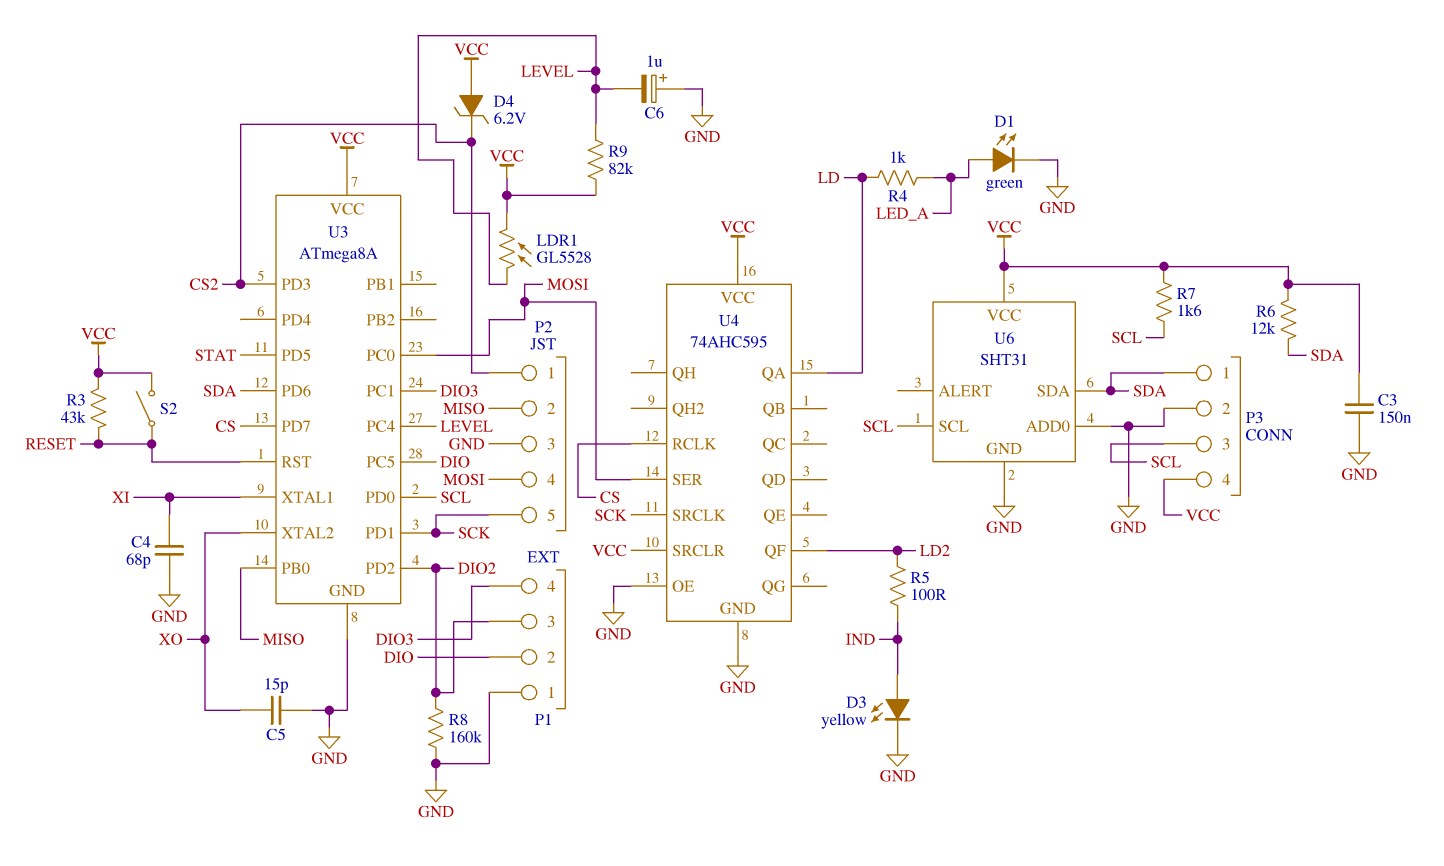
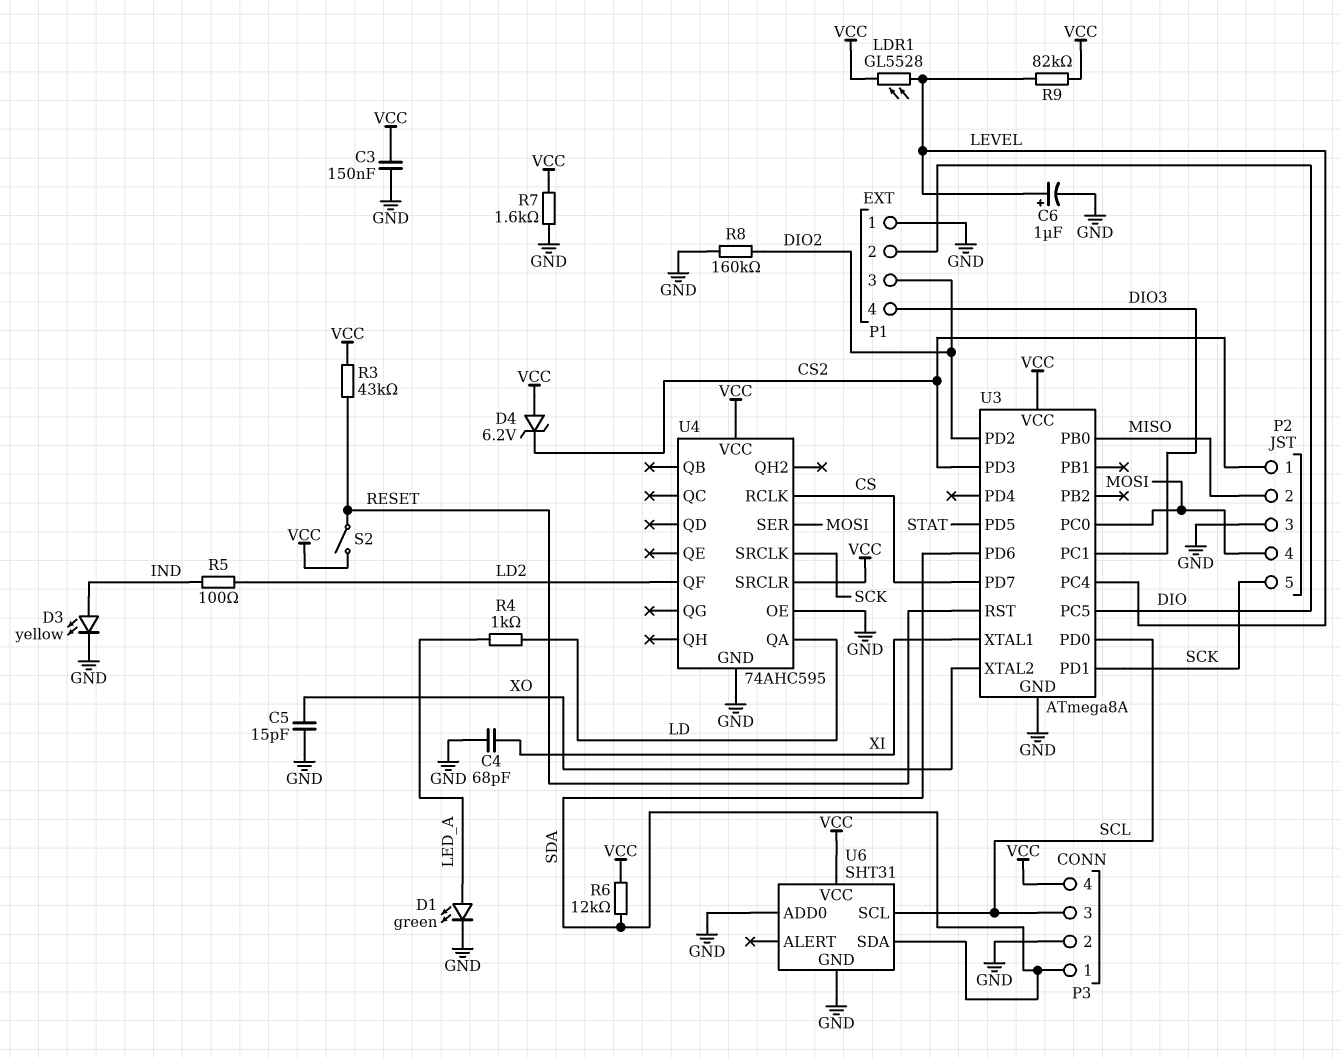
C6: 1uF (plus GND, minus LEVEL) -> 1uF (plus LEVEL, minus GND)
R7: 1.6k (SCL, VCC) -> 1.6k (GND, VCC)

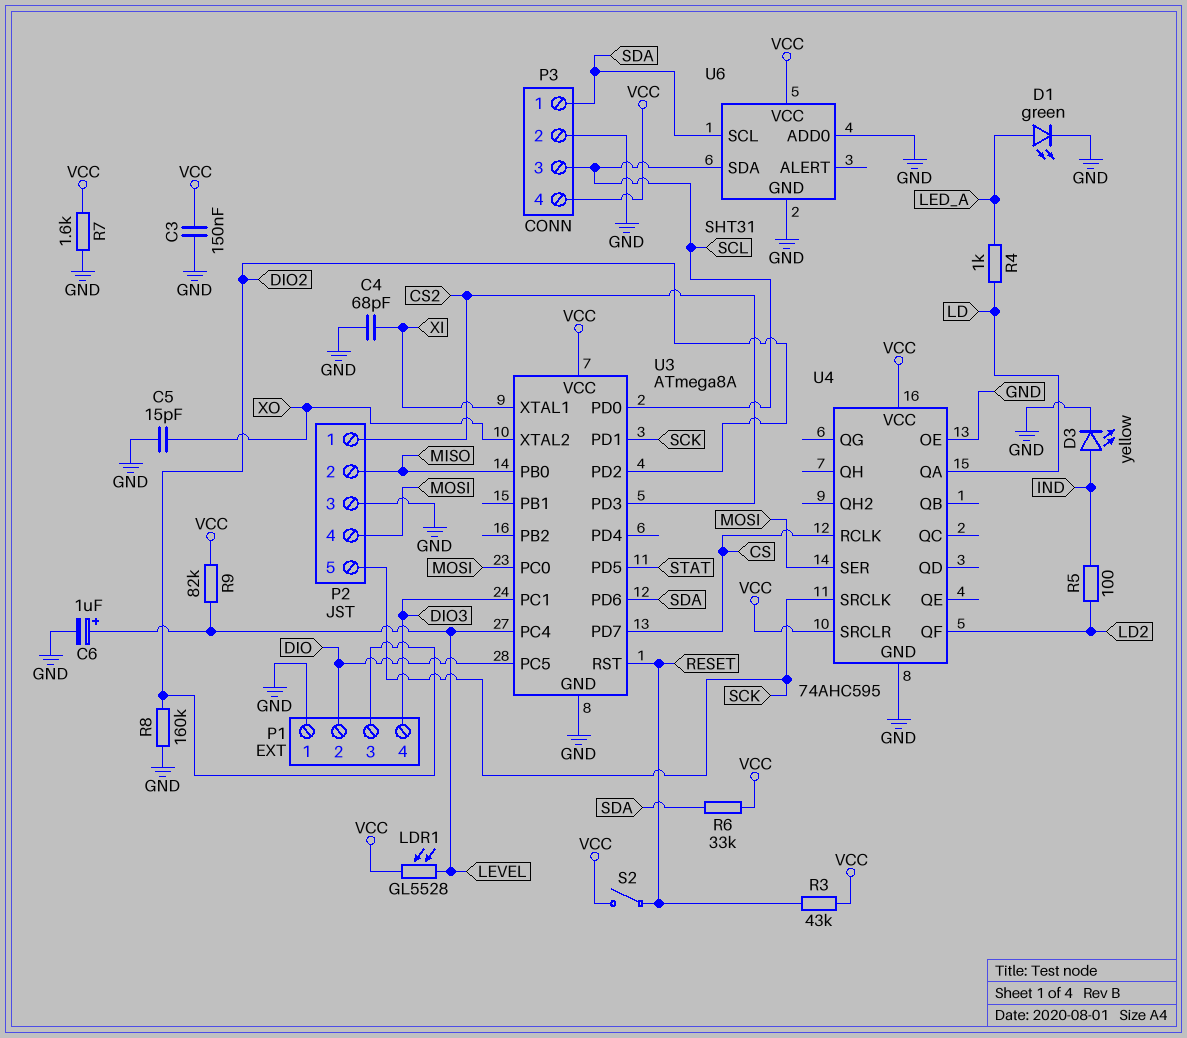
D4: zener 6.2V (A VCC, K CS2) -> none
R6: 12k (SDA, VCC) -> 33k (SDA, VCC)
U6 pin SCL: SCL -> SDA
U6 pin SDA: SDA -> SCL

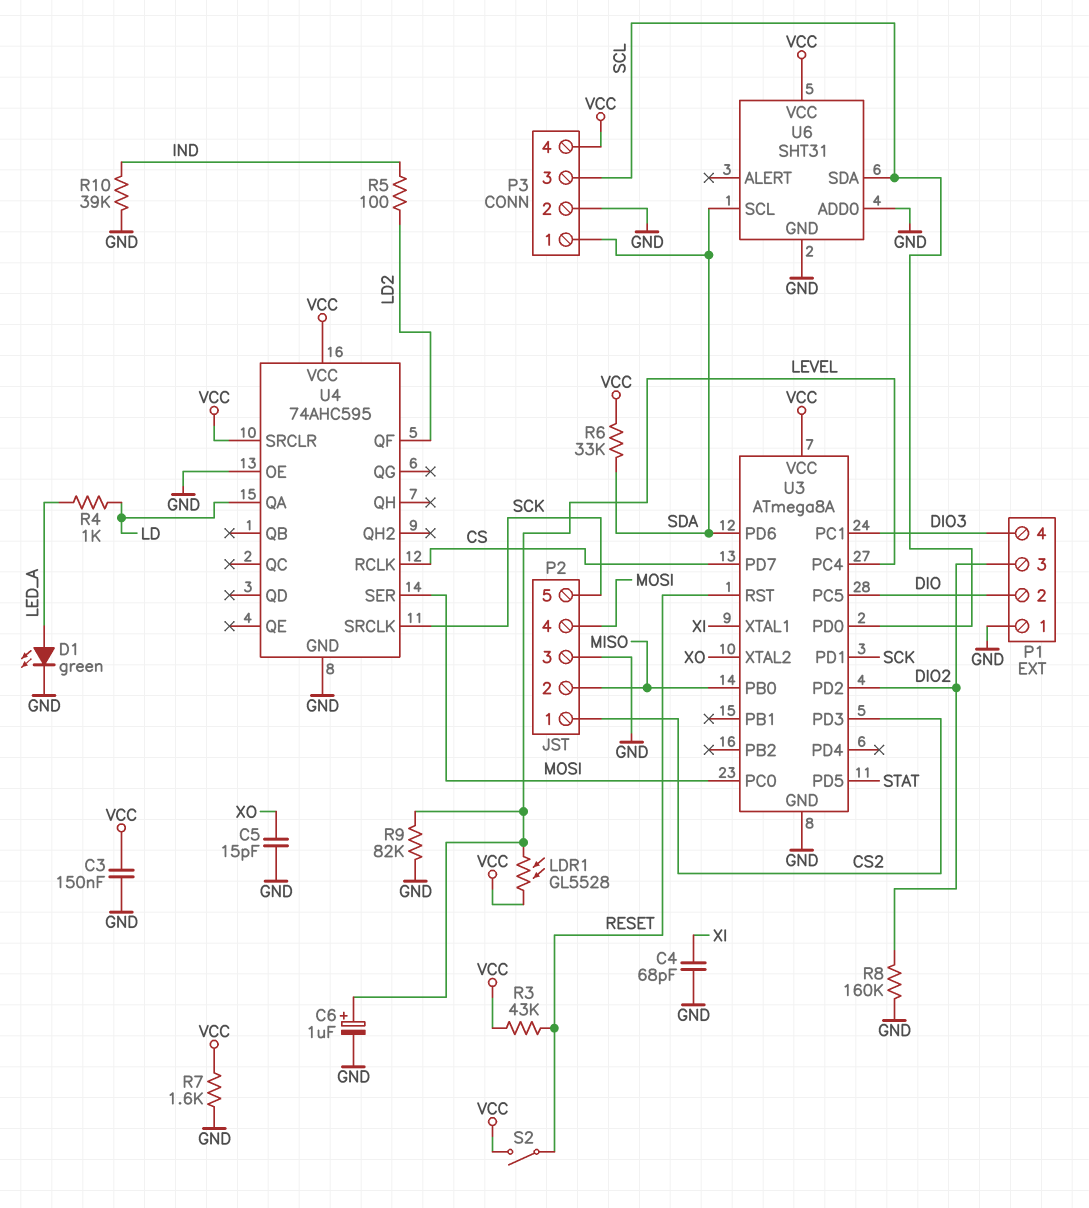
D3: LED yellow (A IND, K GND) -> none
R9: 82k (LEVEL, VCC) -> 82k (GND, LEVEL)
R10: none -> 39k (GND, IND)

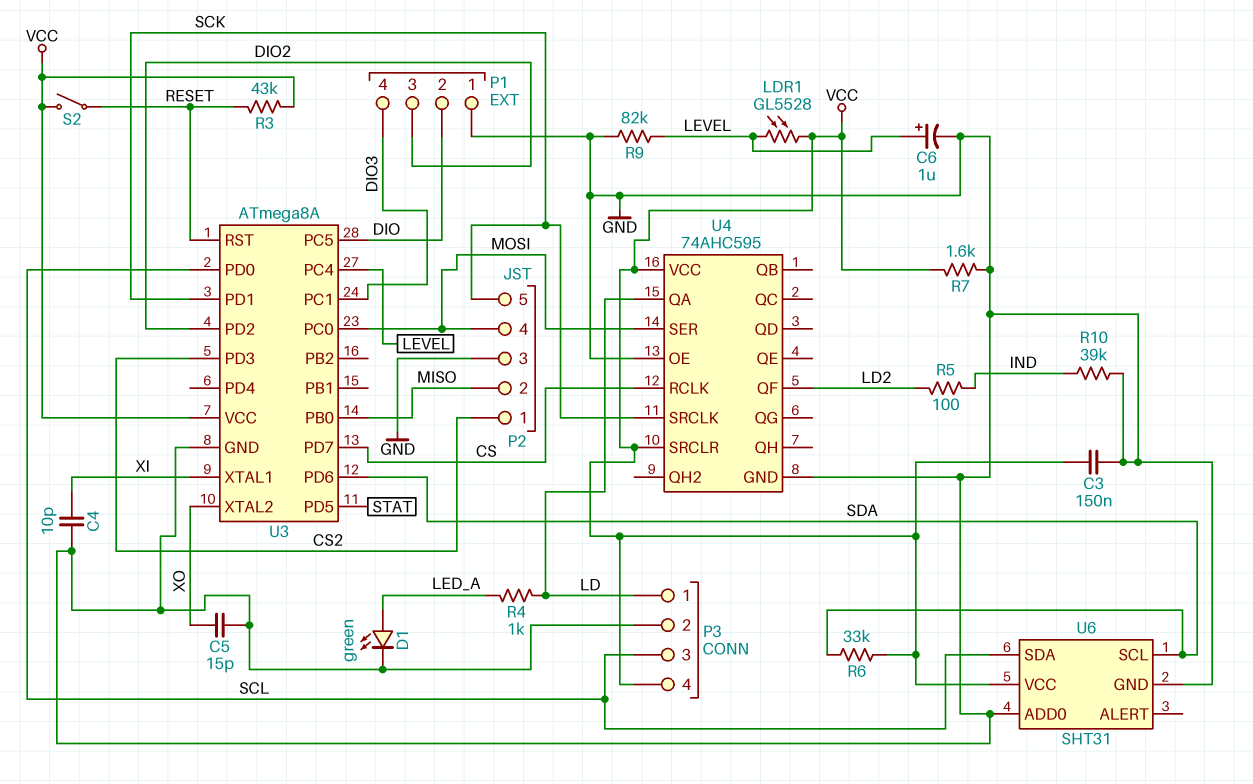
C4: 68pF (GND, XI) -> 10pF (GND, XI)
P3 pin 1: SDA -> LD
R8: 160k (DIO2, GND) -> none

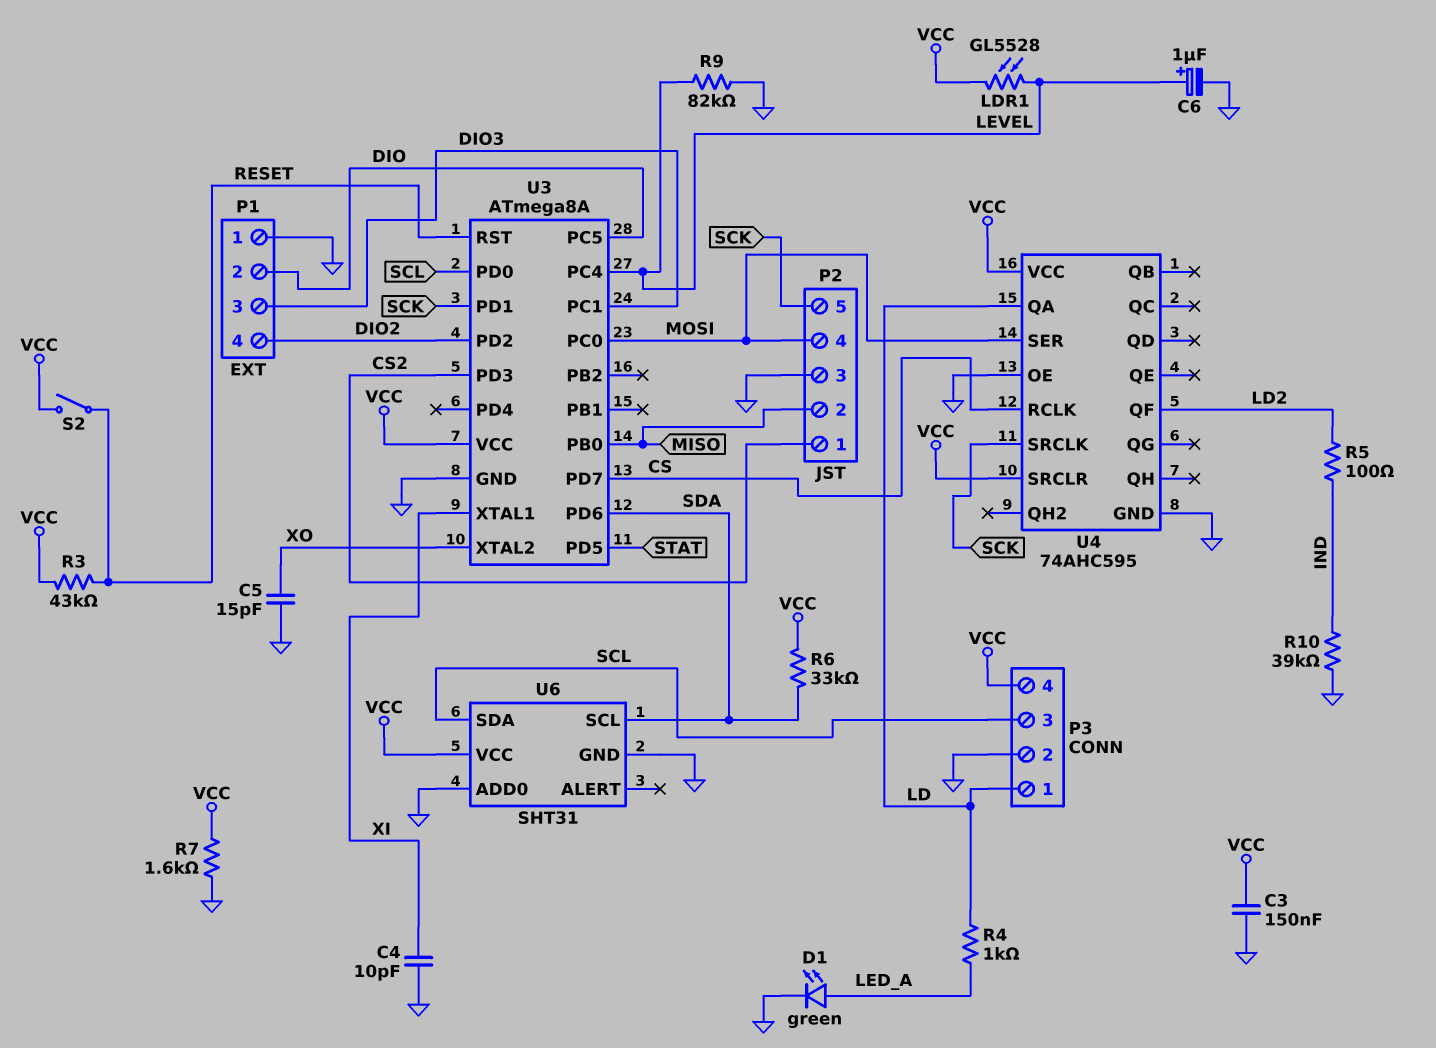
P1 pin 3: DIO2 -> DIO3
P1 pin 4: DIO3 -> DIO2

